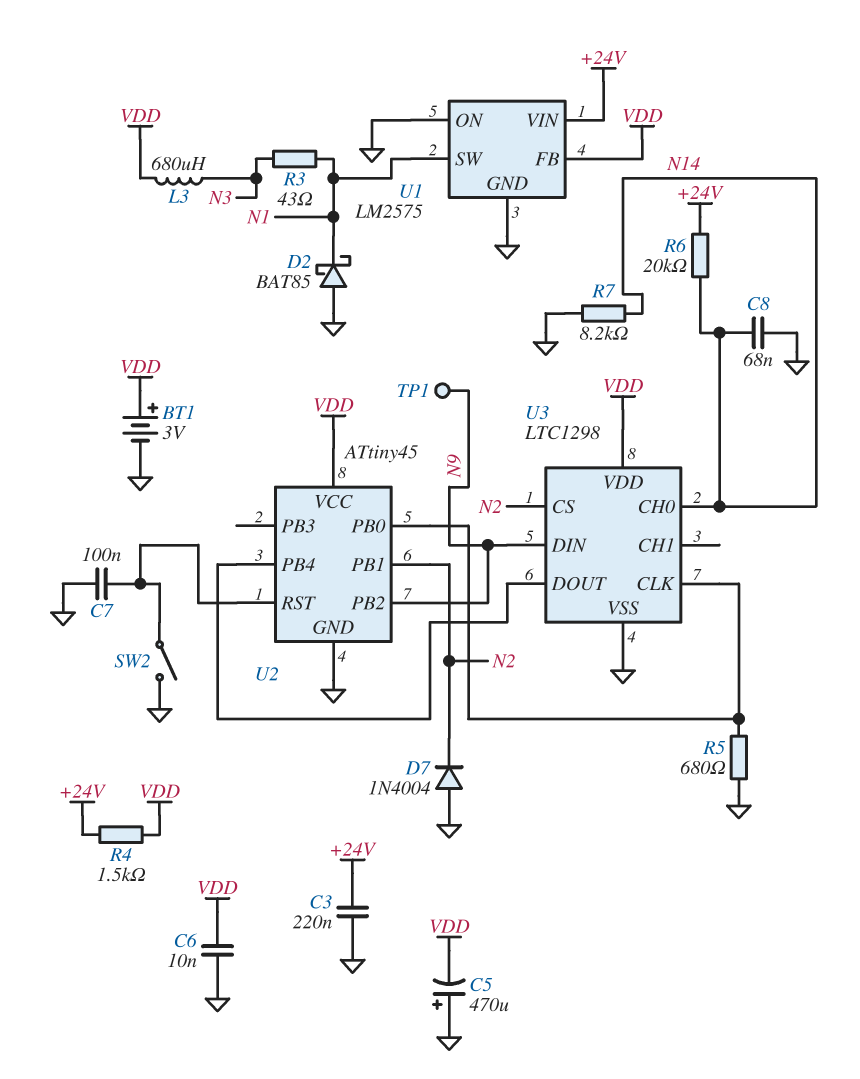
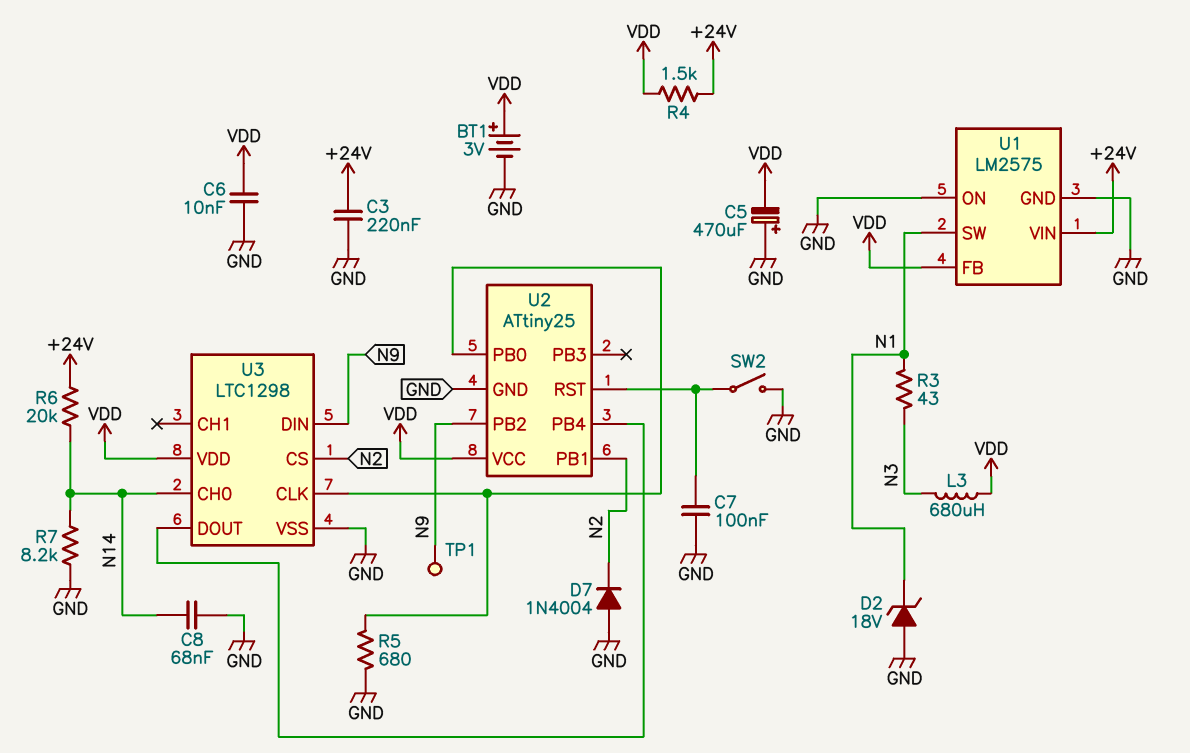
D2: schottky BAT85 (A GND, K N1) -> zener 18V (A GND, K N1)
U2: ATtiny45 -> ATtiny25

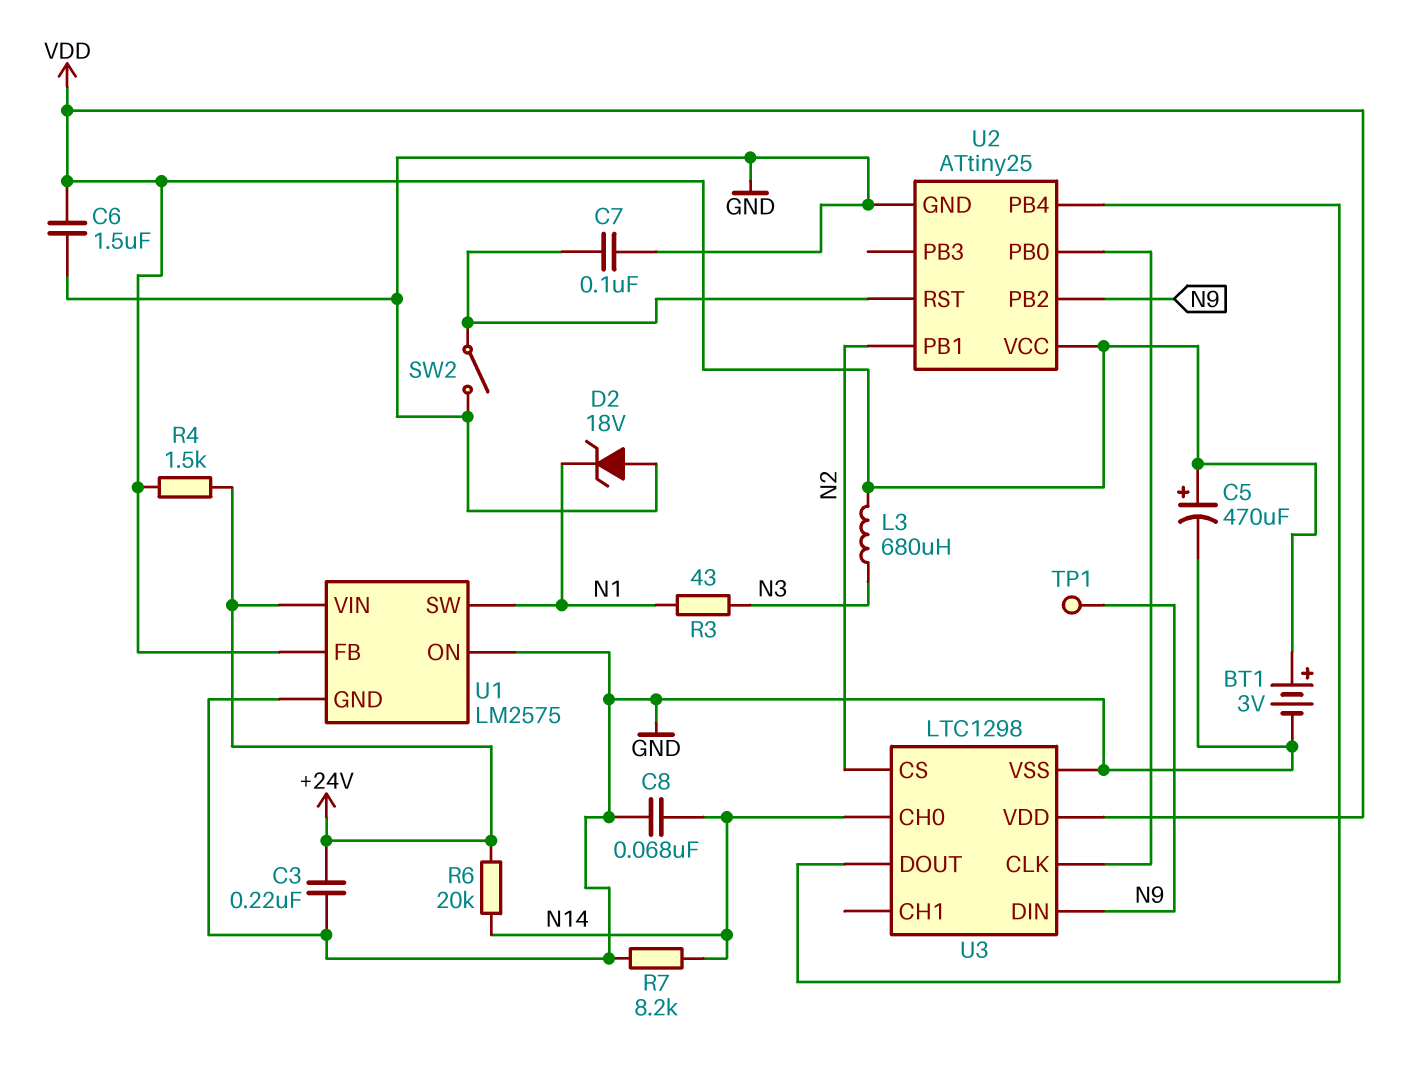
C5: 470uF (plus GND, minus VDD) -> 470uF (plus VDD, minus GND)
C6: 10nF (GND, VDD) -> 1.5uF (GND, VDD)
D7: diode 1N4004 (A GND, K N2) -> none
R5: 680 (GND, U2/PB0) -> none

